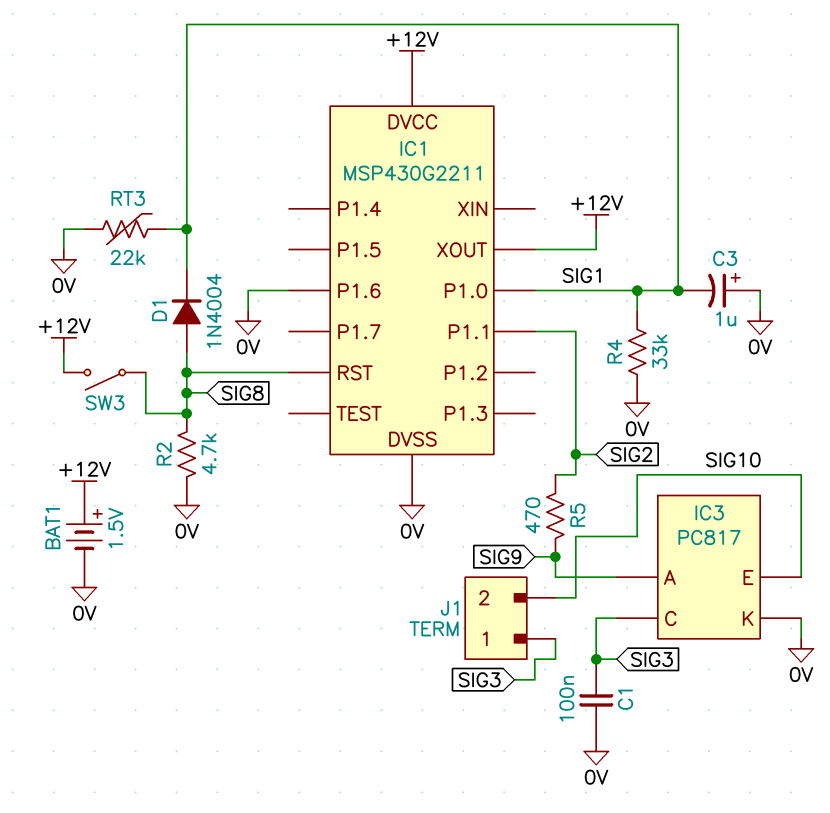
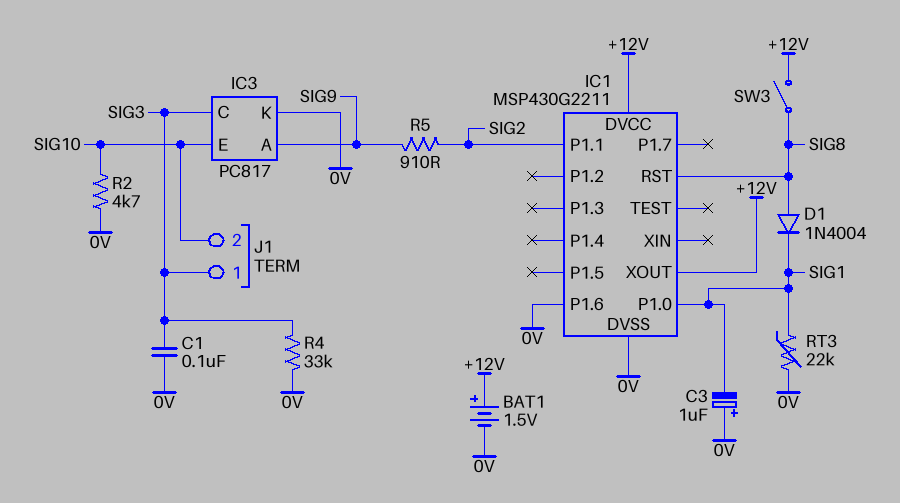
R2: 4.7k (0V, SIG8) -> 4.7k (0V, SIG10)
R4: 33k (0V, SIG1) -> 33k (0V, SIG3)
R5: 470 (SIG2, SIG9) -> 910 (SIG2, SIG9)

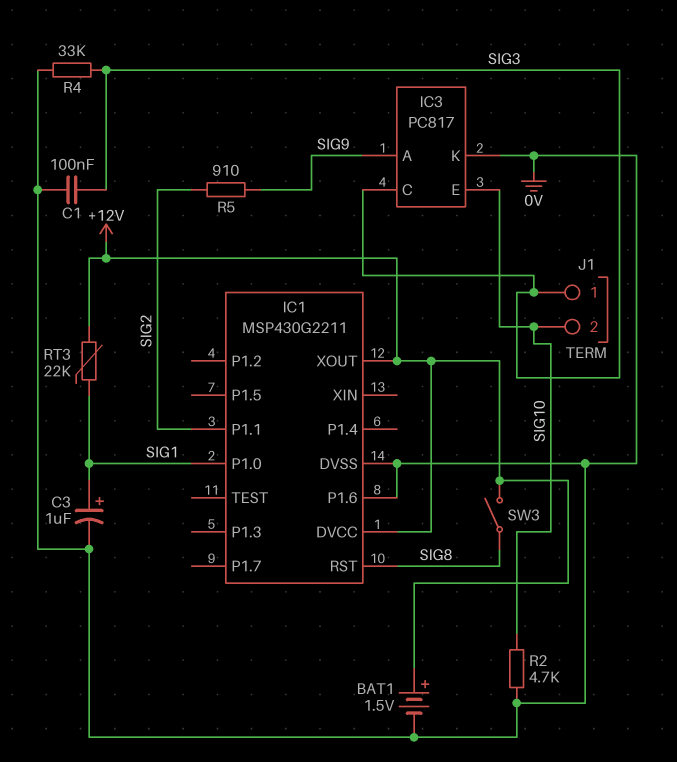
C3: 1uF (plus 0V, minus SIG1) -> 1uF (plus SIG1, minus 0V)
D1: diode 1N4004 (A SIG8, K SIG1) -> none
RT3: 22k (0V, SIG1) -> 22k (+12V, SIG1)

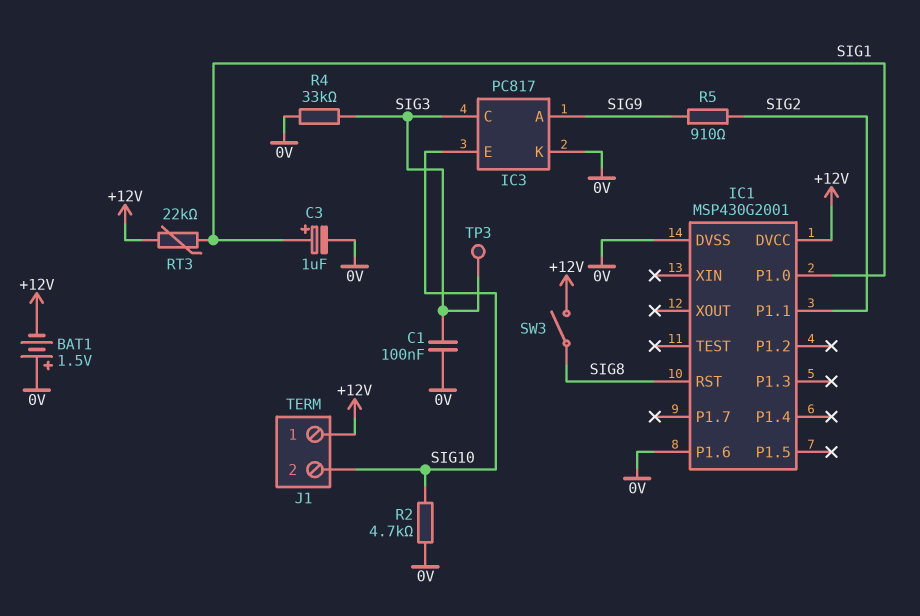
BAT1: 1.5V (plus +12V, minus 0V) -> 1.5V (plus 0V, minus +12V)
IC1: MSP430G2211 -> MSP430G2001
IC1 pin XOUT: +12V -> none
J1 pin 1: SIG3 -> +12V
TP3: none -> test point (SIG3)

